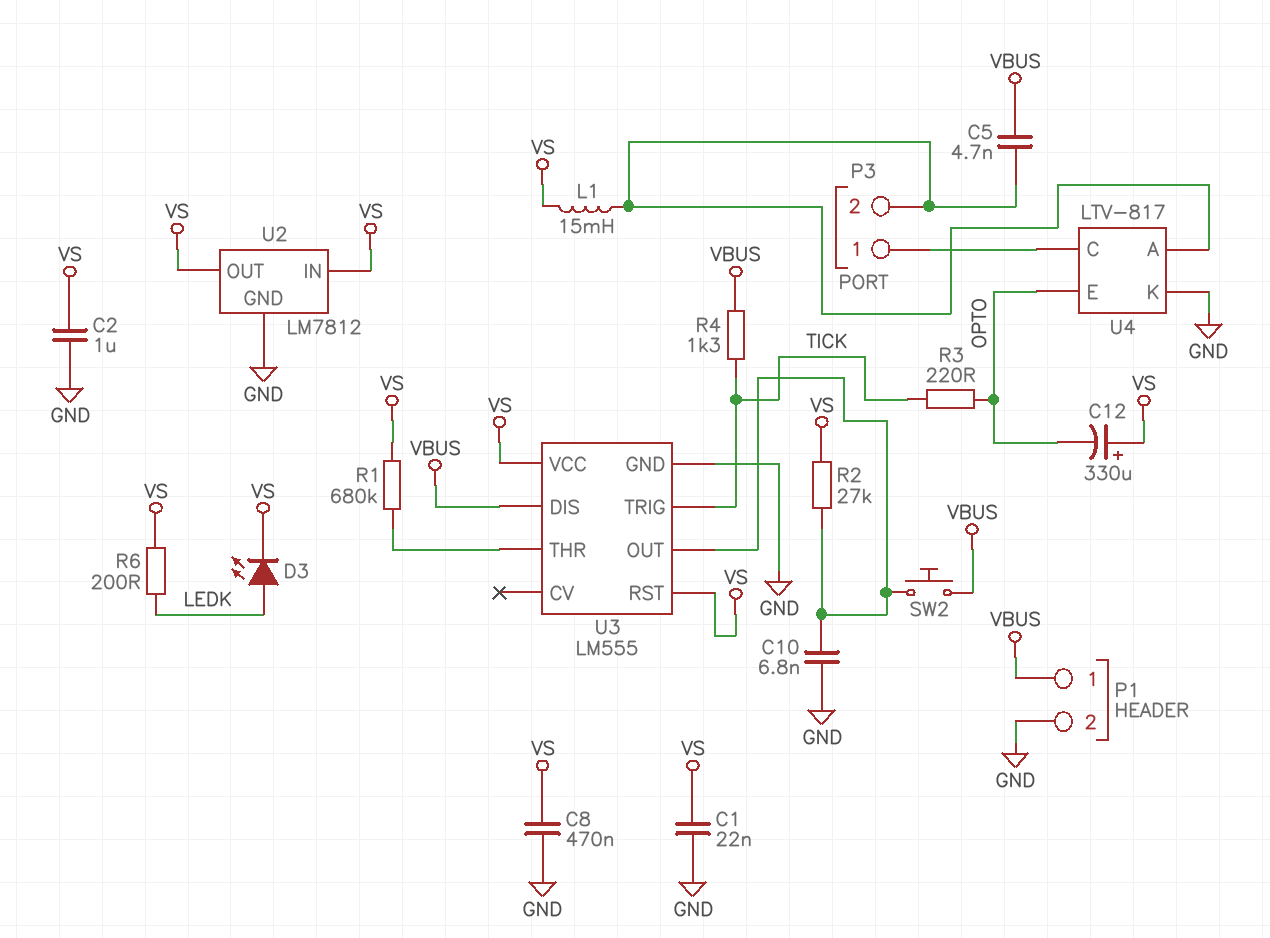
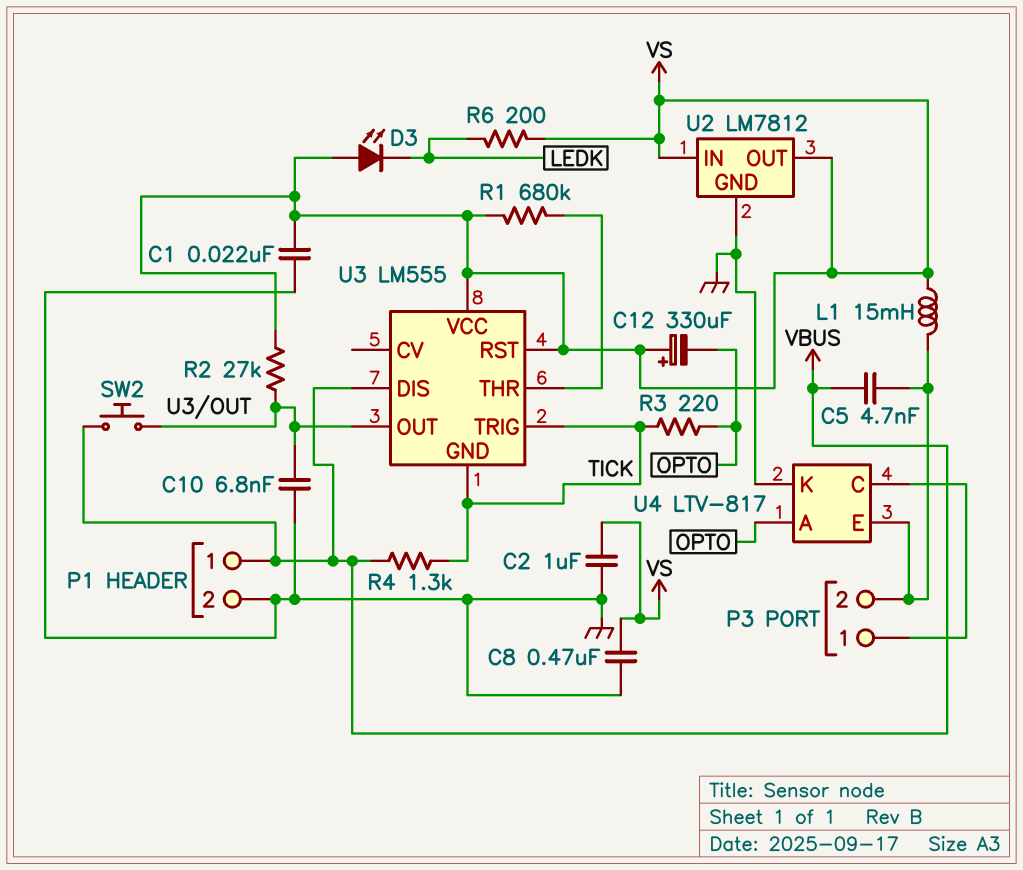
D3: LED (A LEDK, K VS) -> LED (A VS, K LEDK)
U3 pin GND: GND -> TICK
U4 pin A: P3/2 -> OPTO
U4 pin E: OPTO -> P3/2

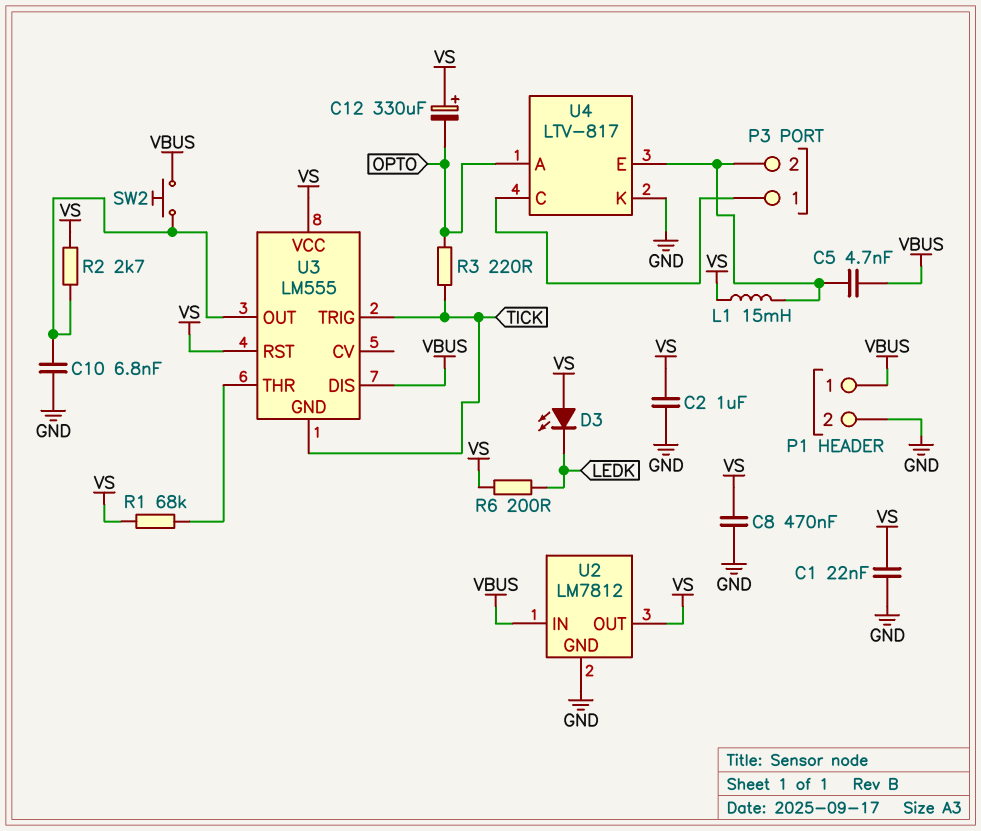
R1: 680k (U3/THR, VS) -> 68k (U3/THR, VS)
R2: 27k (U3/OUT, VS) -> 2.7k (U3/OUT, VS)
R4: 1.3k (TICK, VBUS) -> none
U2 pin IN: VS -> VBUS

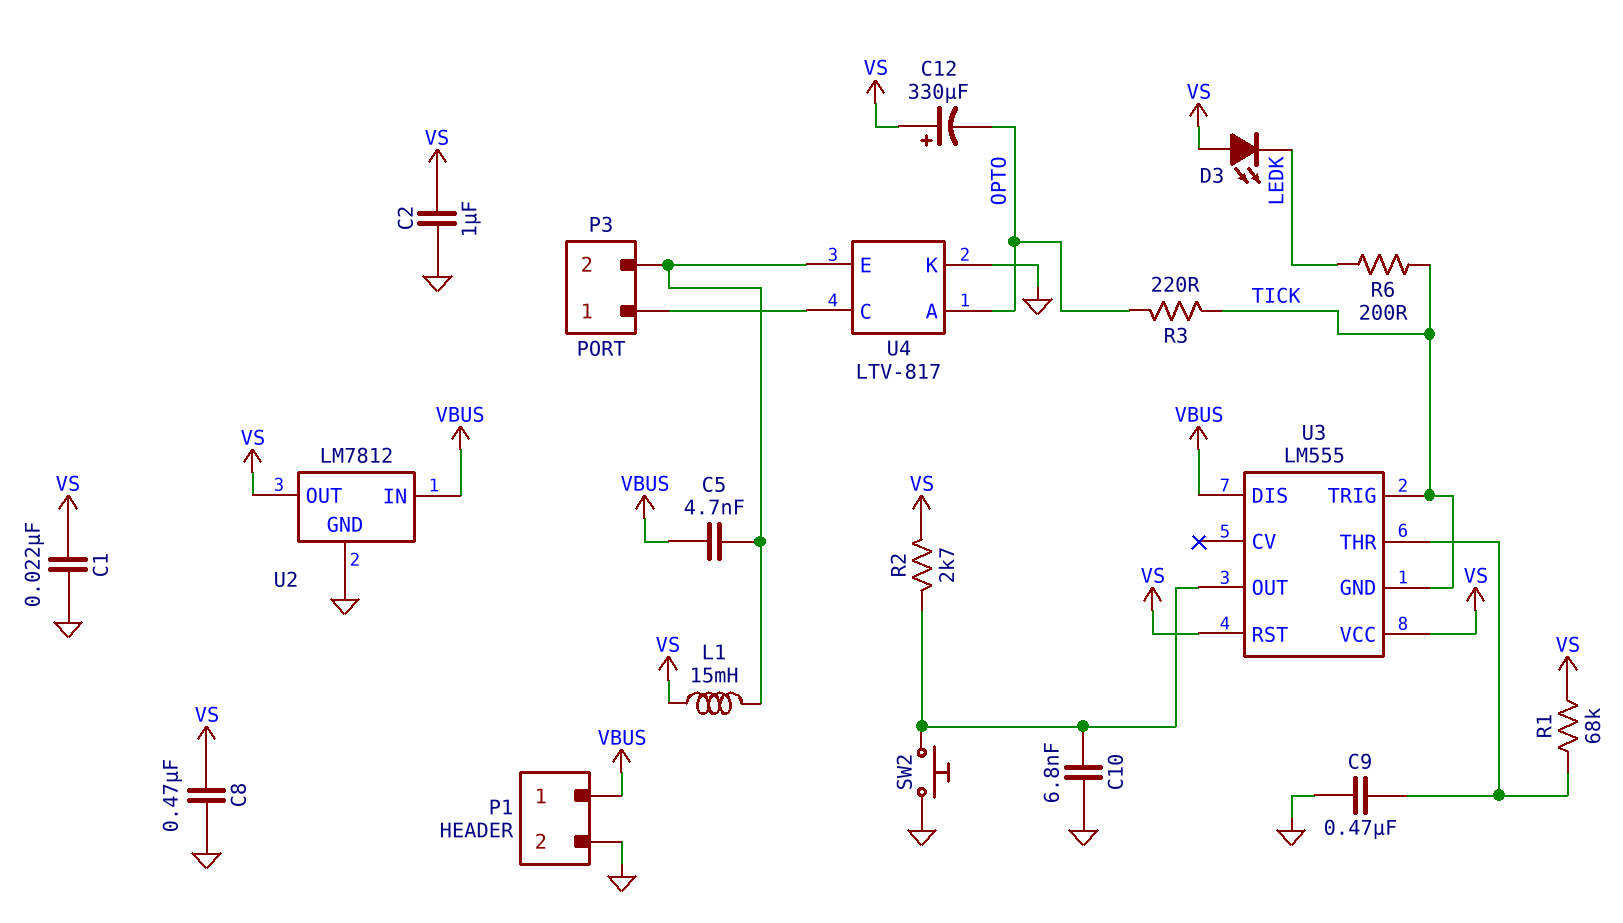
C9: none -> 470nF (GND, U3/THR)
R6: 200 (LEDK, VS) -> 200 (LEDK, TICK)
SW2: button (U3/OUT, VBUS) -> button (GND, U3/OUT)

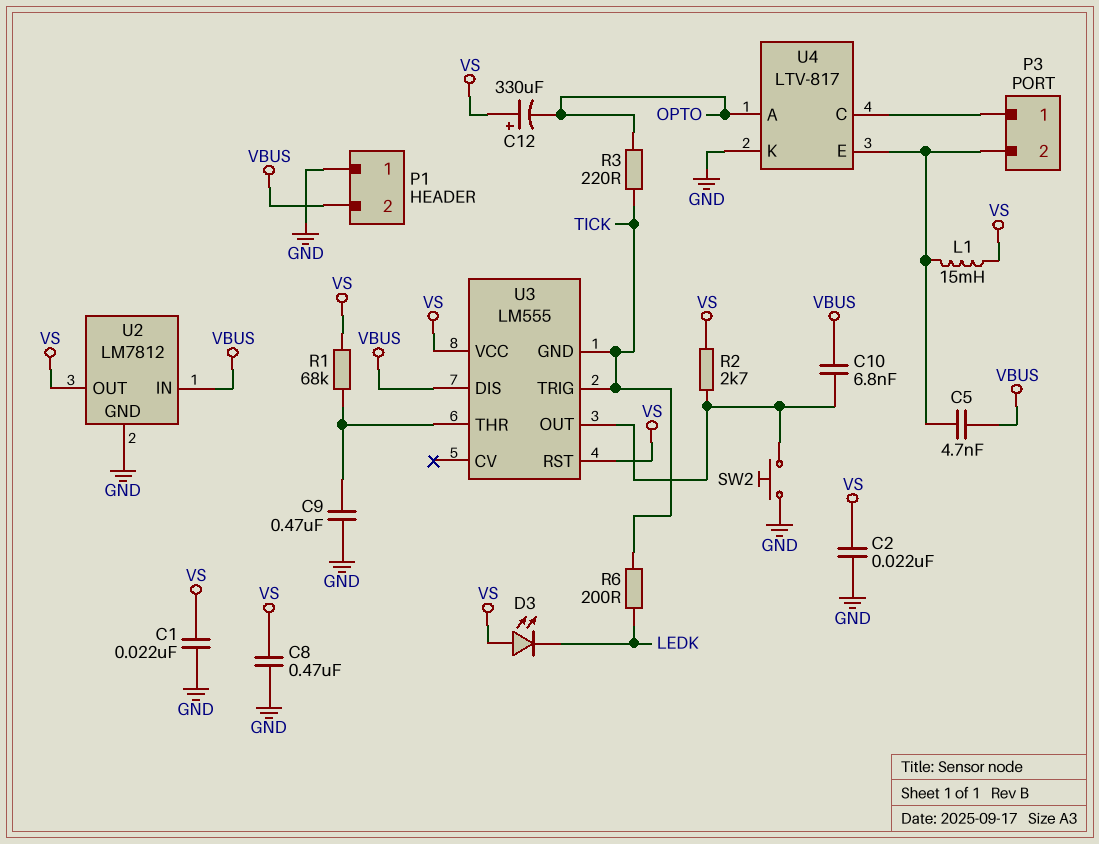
C2: 1uF (GND, VS) -> 22nF (GND, VS)
C10: 6.8nF (GND, U3/OUT) -> 6.8nF (U3/OUT, VBUS)
P1 pin 1: VBUS -> GND
P1 pin 2: GND -> VBUS

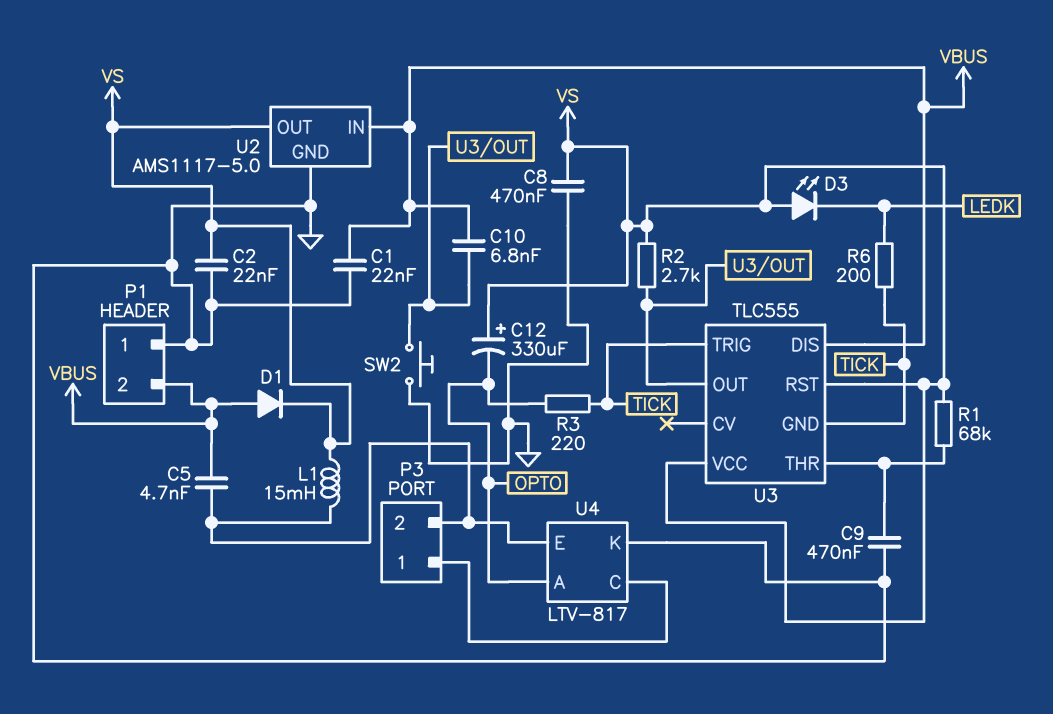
C1: 22nF (GND, VS) -> 22nF (GND, VBUS)
D1: none -> diode (A VBUS, K VS)
U2: LM7812 -> AMS1117-5.0
U3: LM555 -> TLC555

